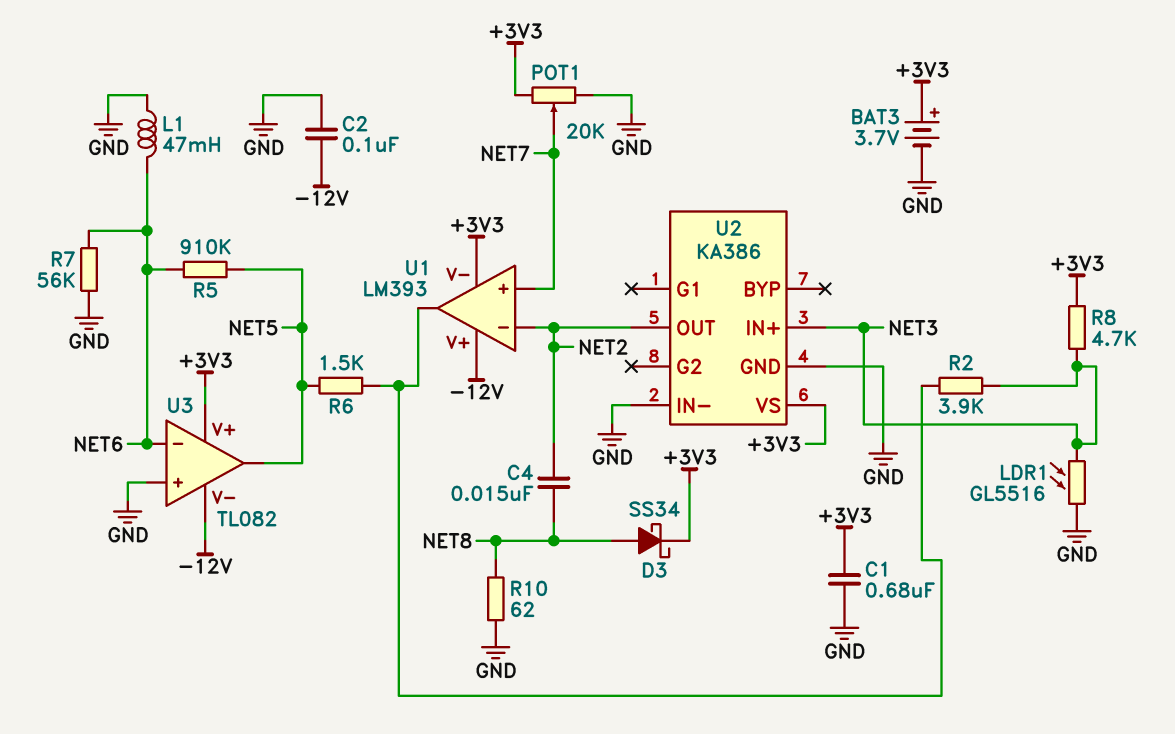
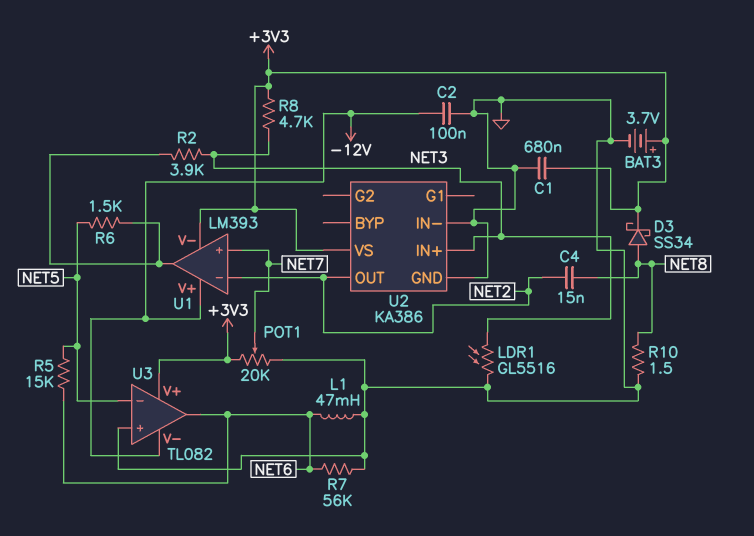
R5: 910k (NET5, NET6) -> 15k (NET5, NET6)
R10: 62 (GND, NET8) -> 1.5 (GND, NET8)
U3 pin in-: NET6 -> NET5
U3 pin out: NET5 -> NET6

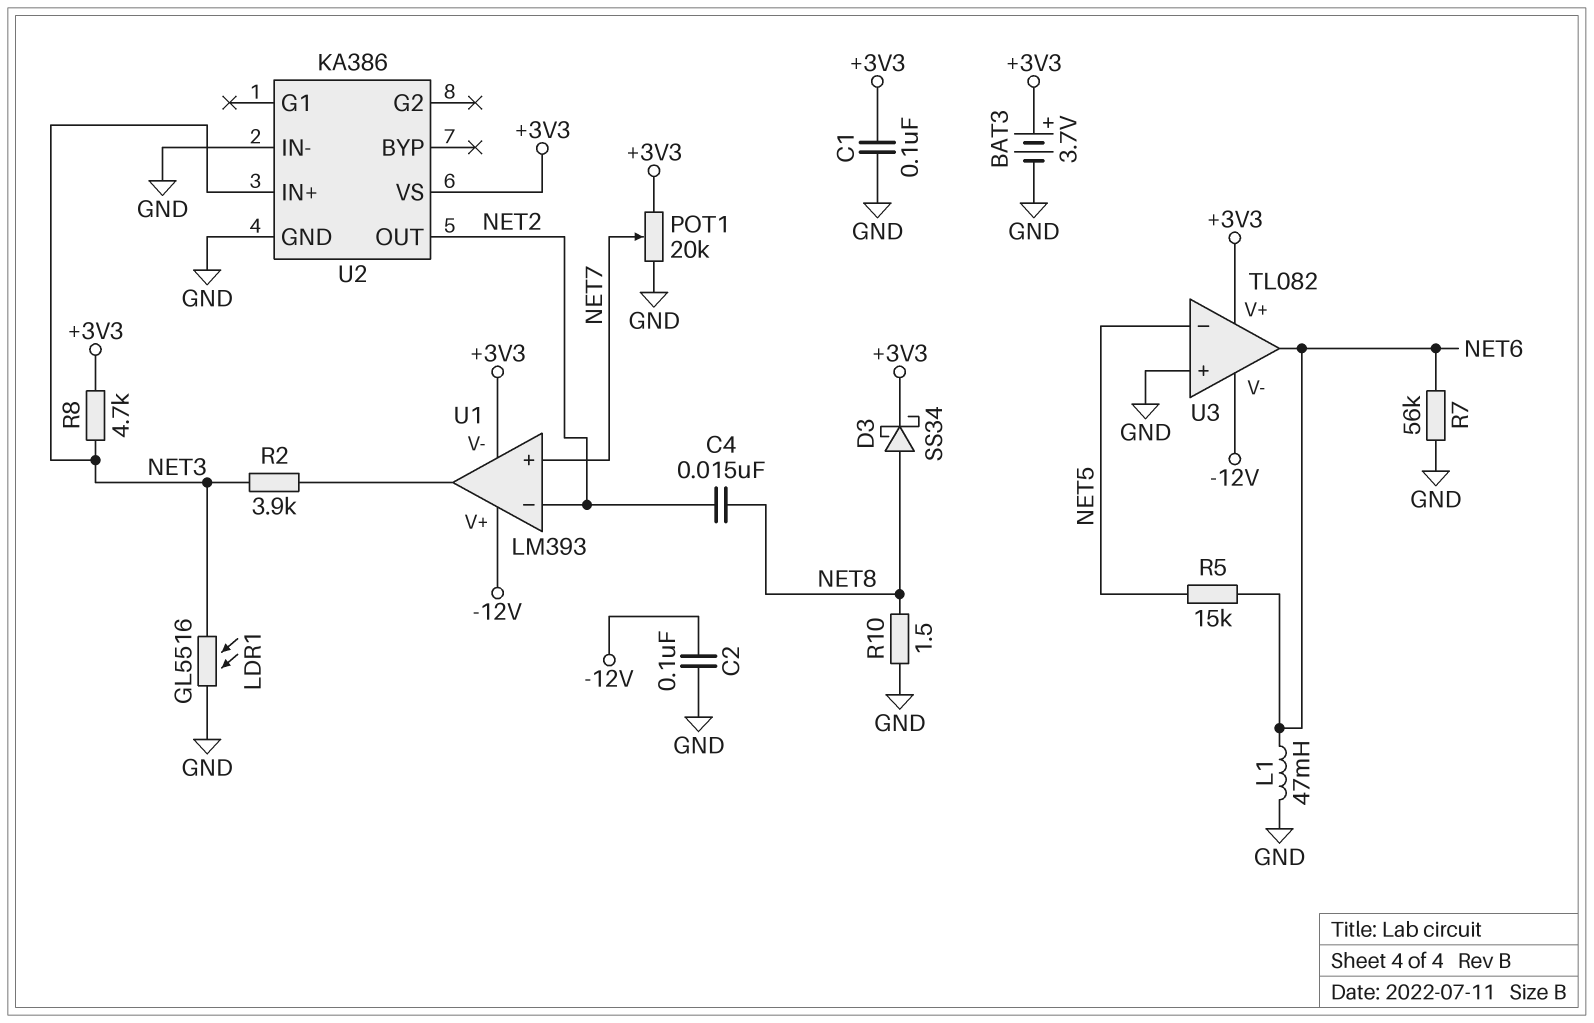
C1: 680nF (+3V3, GND) -> 100nF (+3V3, GND)
R6: 1.5k (NET5, U1/out) -> none

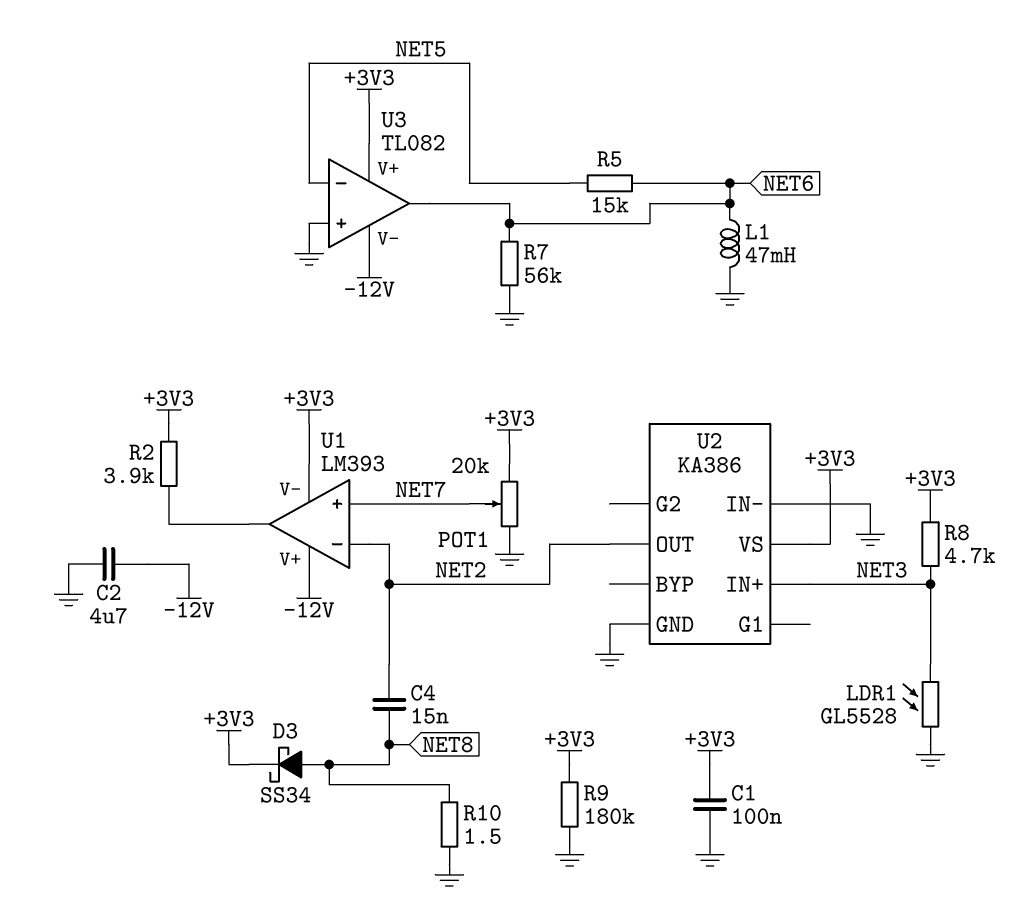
BAT3: 3.7V (plus +3V3, minus GND) -> none
C2: 100nF (-12V, GND) -> 4.7uF (-12V, GND)
LDR1: GL5516 (GND, NET3) -> GL5528 (GND, NET3)
R2: 3.9k (NET3, U1/out) -> 3.9k (+3V3, U1/out)
R9: none -> 180k (+3V3, GND)

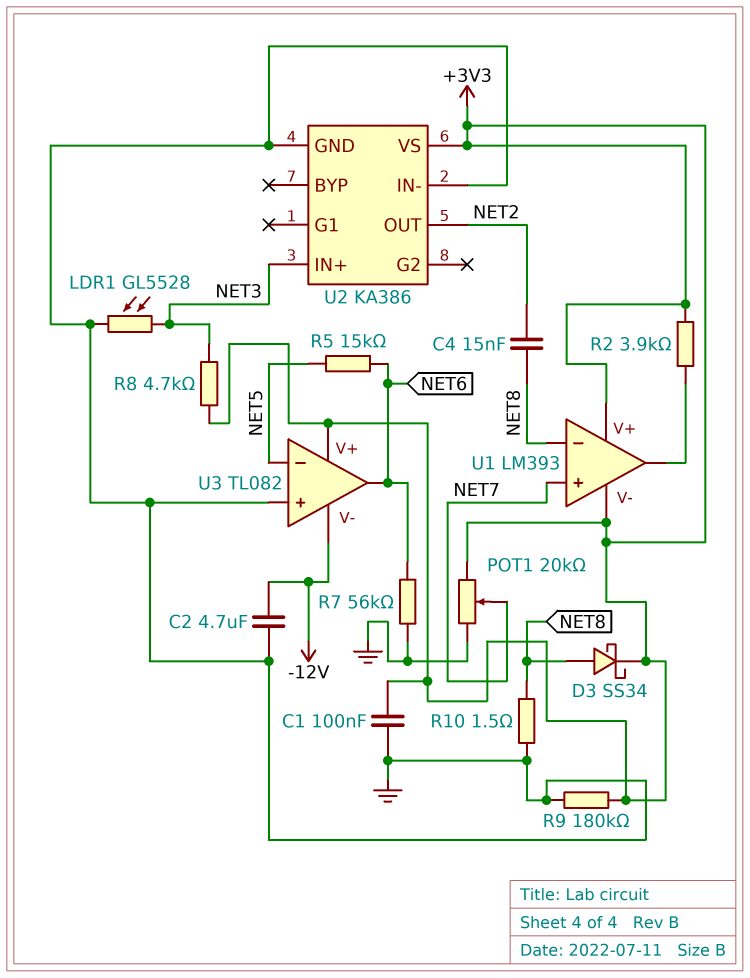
L1: 47mH (GND, NET6) -> none
U1 pin V+: -12V -> +3V3
U1 pin in-: NET2 -> NET8

